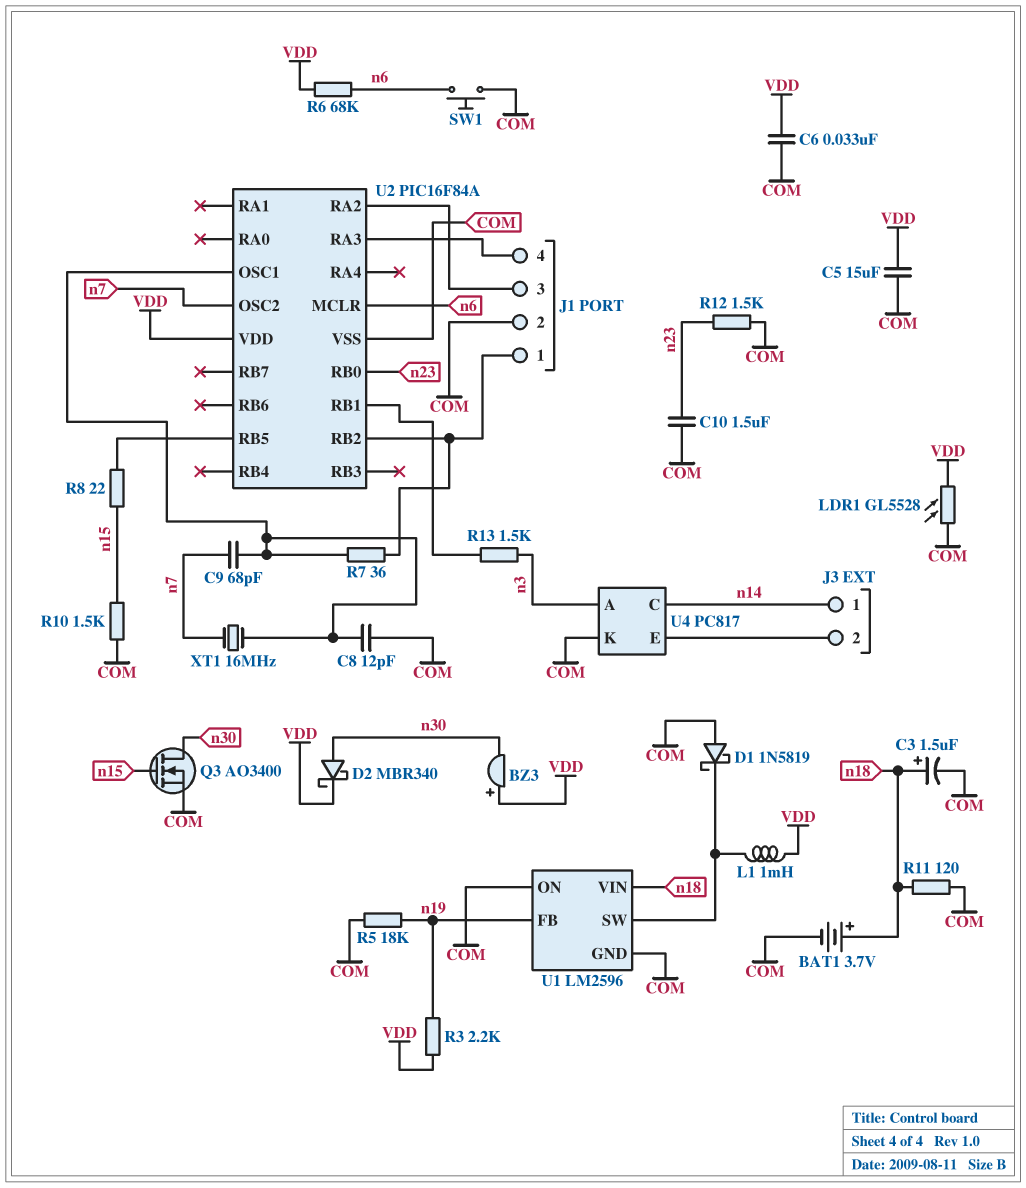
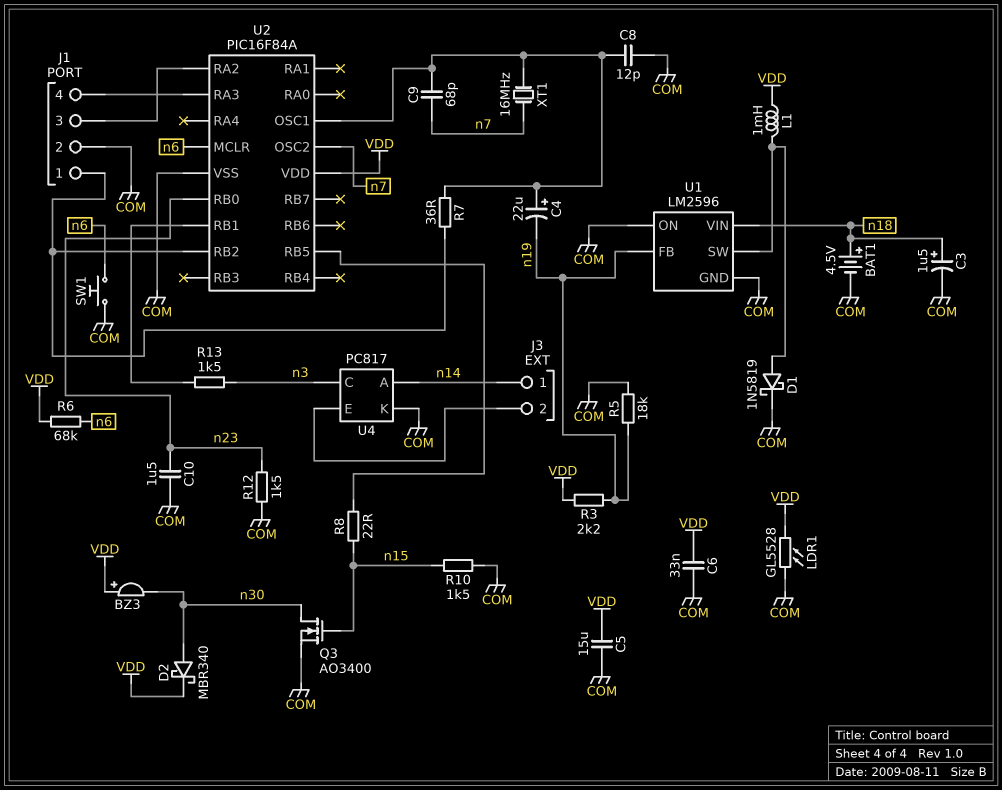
BAT1: 3.7V (plus n18, minus COM) -> 4.5V (plus n18, minus COM)
C4: none -> 22uF (plus U2/OSC1, minus n19)
D1: schottky 1N5819 (A COM, K U1/SW) -> schottky 1N5819 (A U1/SW, K COM)
R11: 120 (COM, n18) -> none
U4 pin A: n3 -> n14
U4 pin C: n14 -> n3

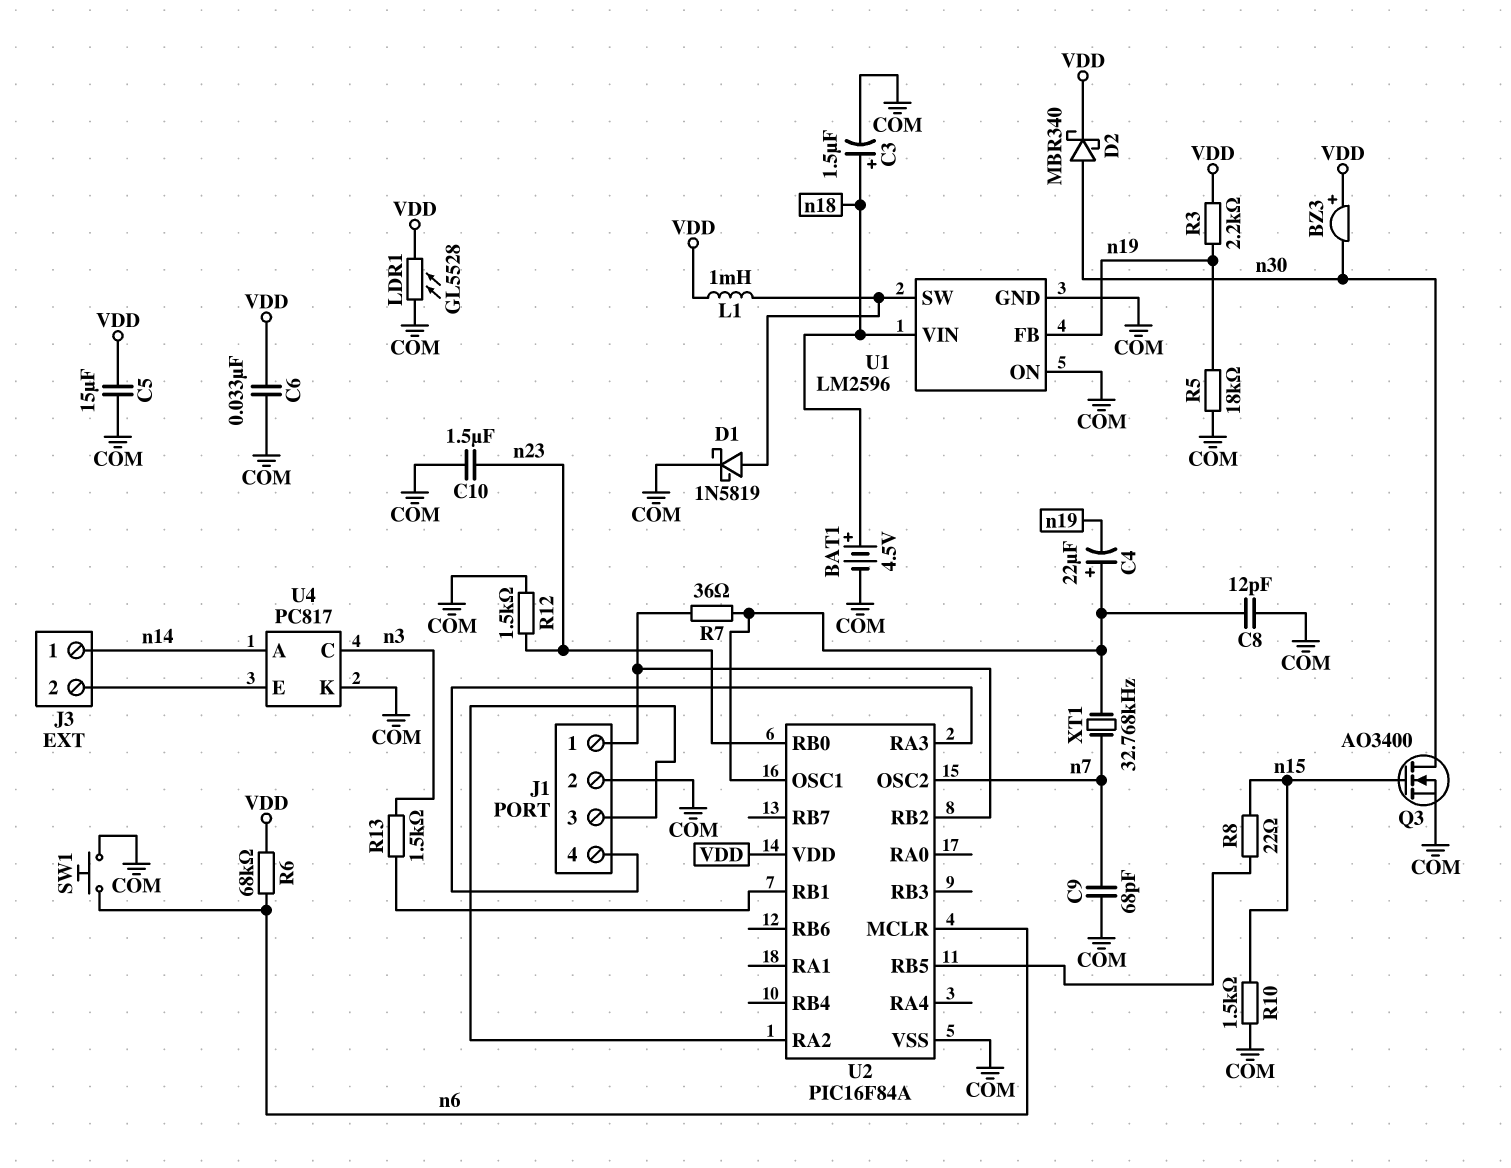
C9: 68pF (U2/OSC1, n7) -> 68pF (COM, n7)
XT1: 16MHz (U2/OSC1, n7) -> 32.768kHz (U2/OSC1, n7)

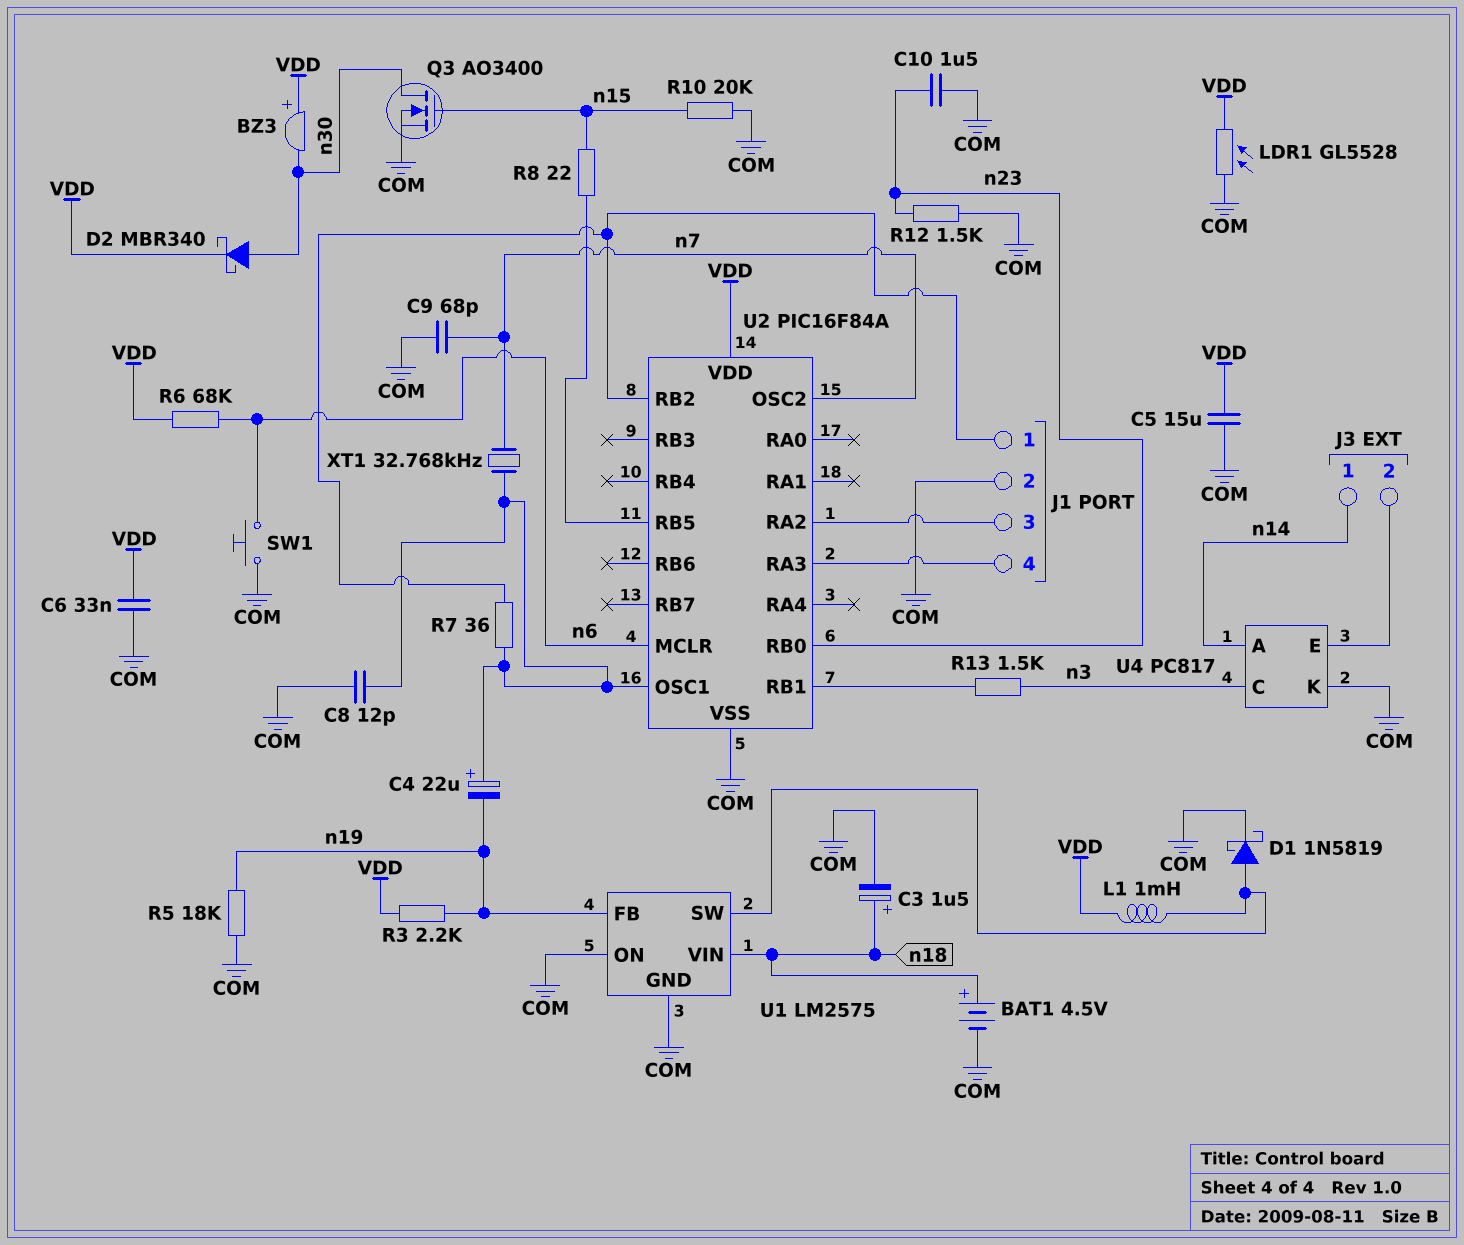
R10: 1.5k (COM, n15) -> 20k (COM, n15)
U1: LM2596 -> LM2575

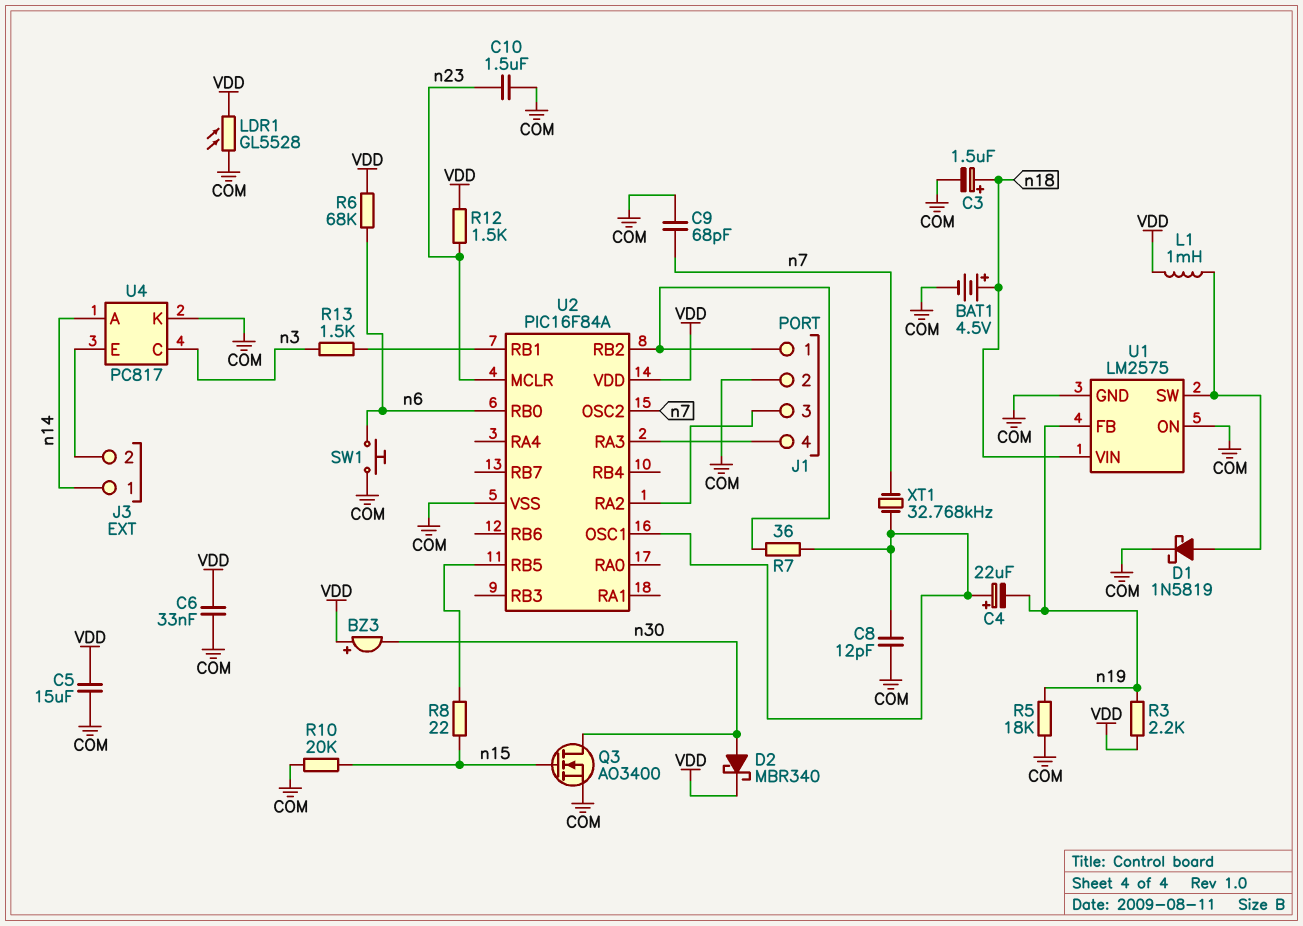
R12: 1.5k (COM, n23) -> 1.5k (VDD, n23)
U2 pin MCLR: n6 -> n23
U2 pin RB0: n23 -> n6

